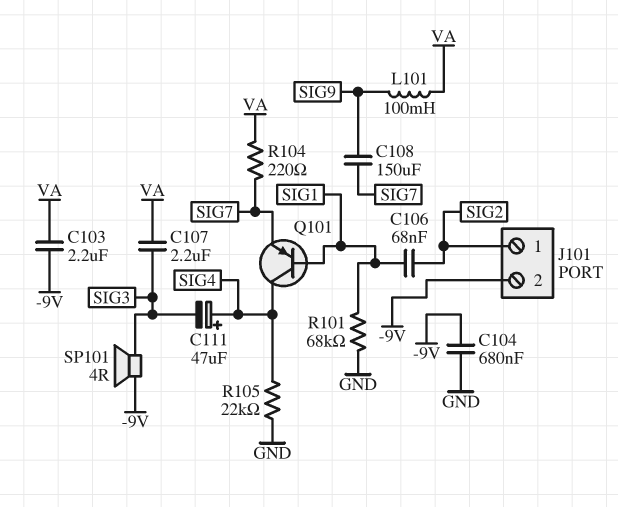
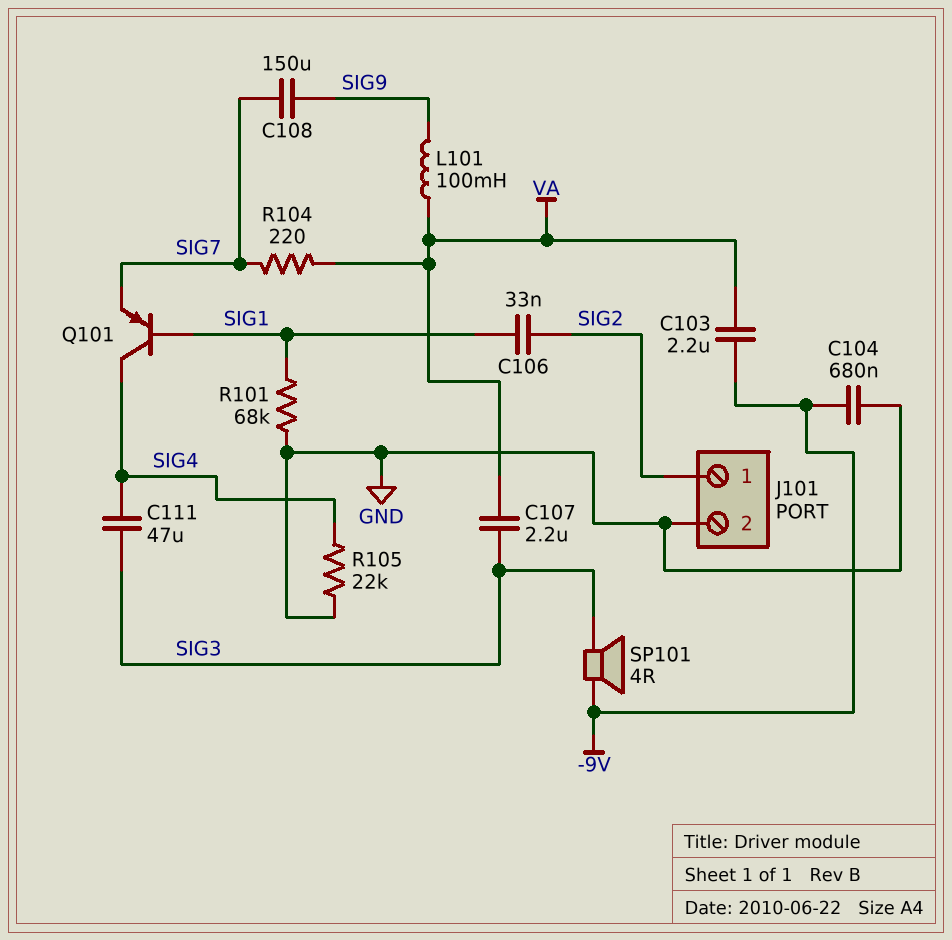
C106: 68nF (SIG1, SIG2) -> 33nF (SIG1, SIG2)
C111: 47uF (plus SIG4, minus SIG3) -> 47uF (SIG3, SIG4)
J101 pin 2: -9V -> GND

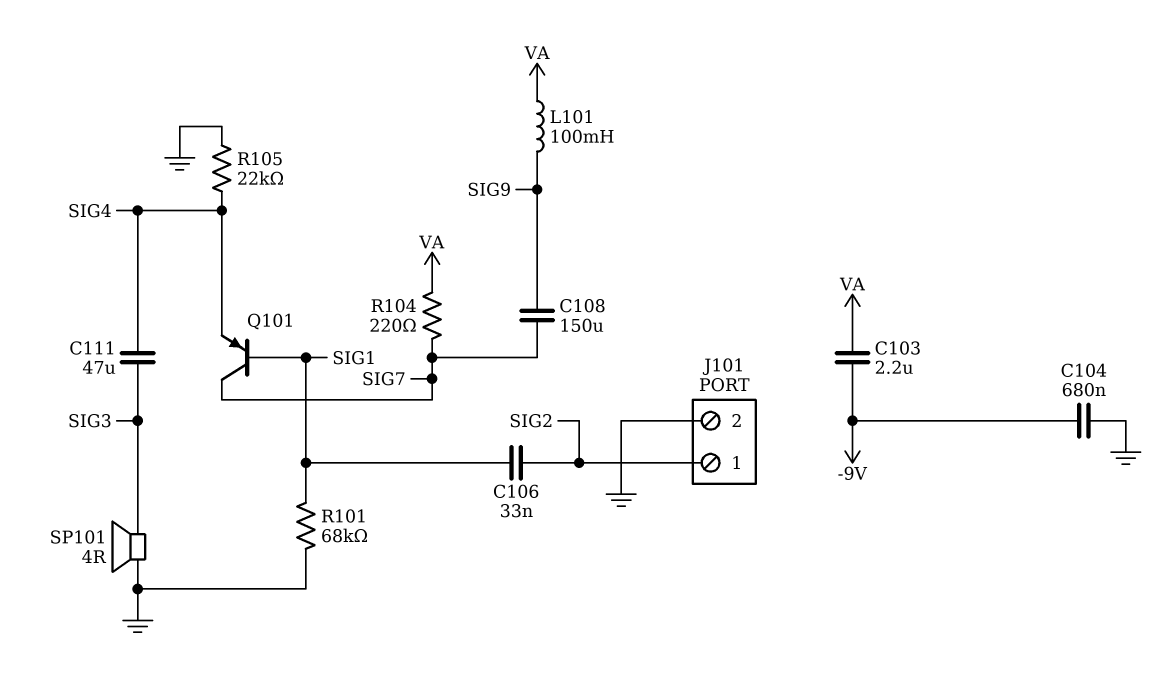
C107: 2.2uF (SIG3, VA) -> none
Q101: PNP (B SIG1, C SIG4, E SIG7) -> PNP (B SIG1, C SIG7, E SIG4)
SP101: speaker 4R (-9V, SIG3) -> speaker 4R (GND, SIG3)

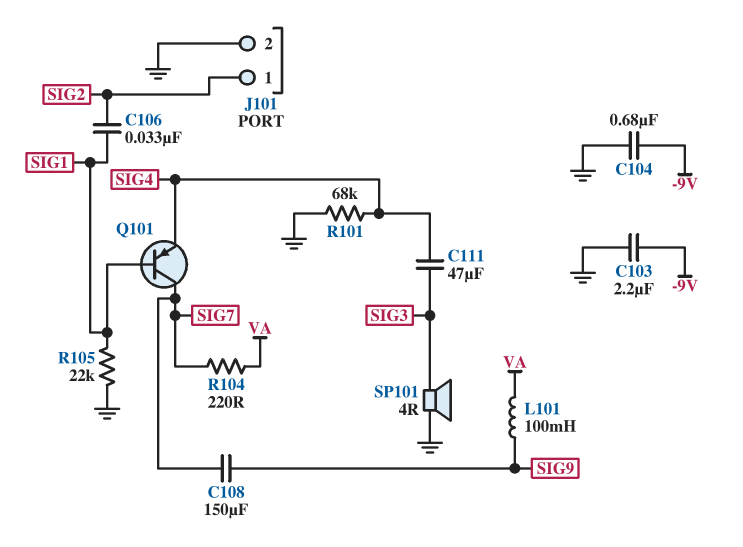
C103: 2.2uF (-9V, VA) -> 2.2uF (-9V, GND)
R101: 68k (GND, SIG1) -> 68k (GND, SIG4)
R105: 22k (GND, SIG4) -> 22k (GND, SIG1)

